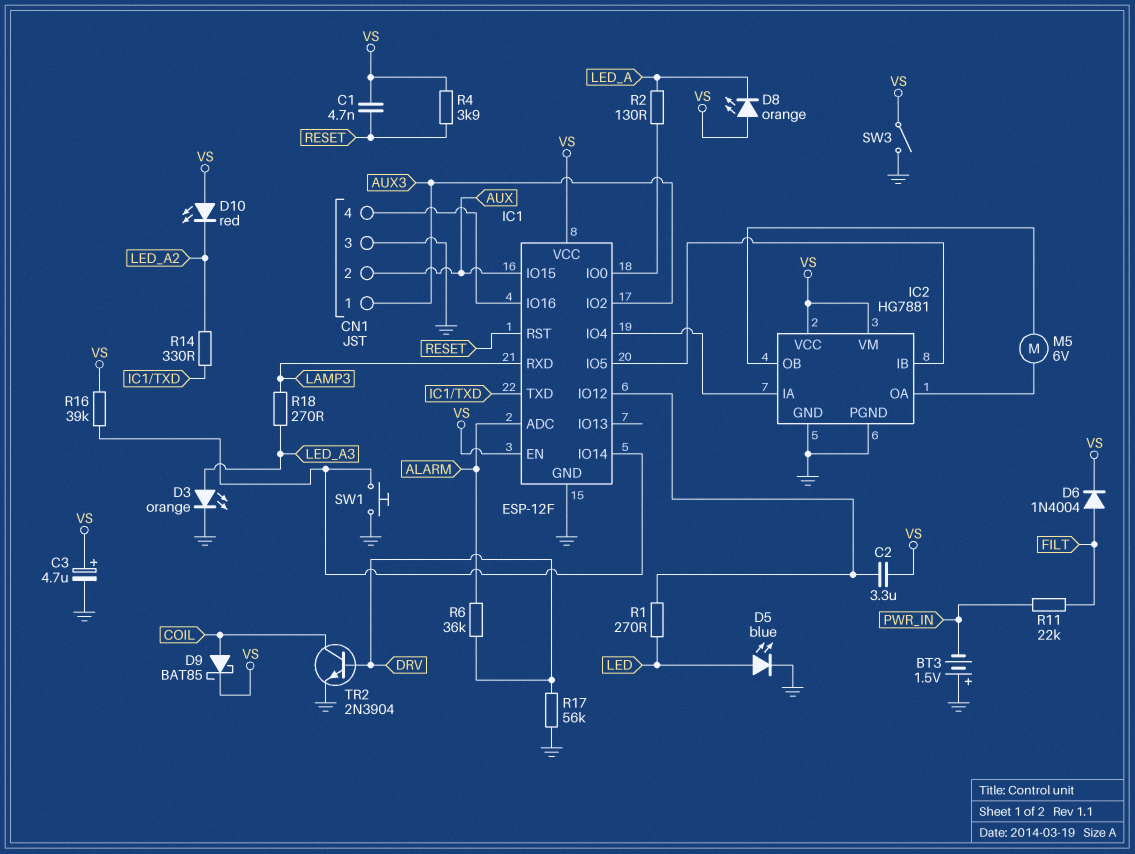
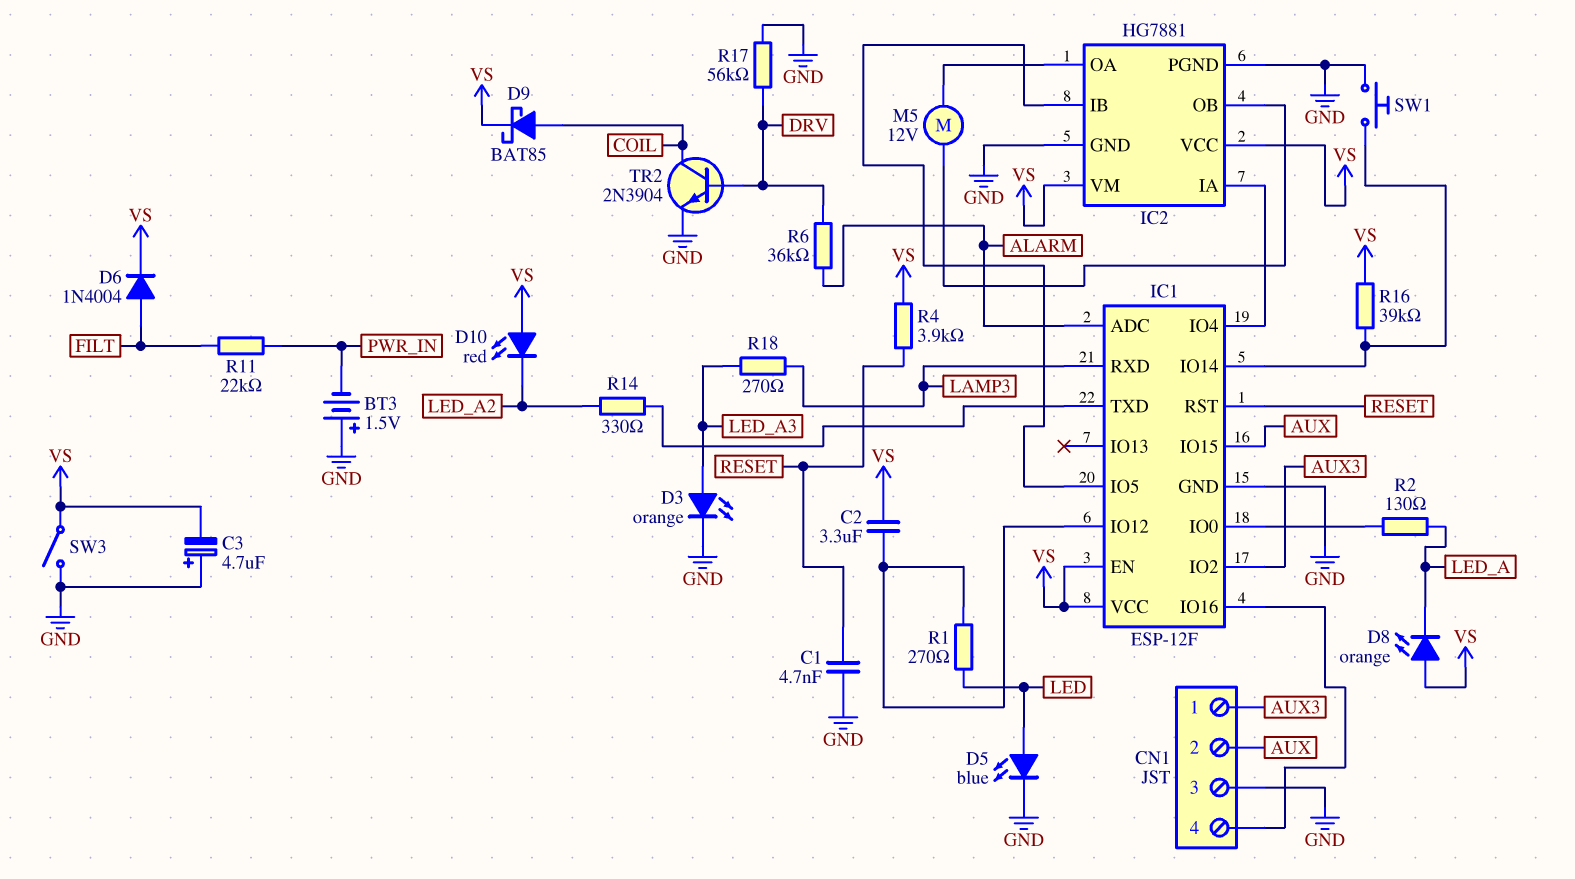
C1: 4.7nF (RESET, VS) -> 4.7nF (GND, RESET)
C3: 4.7uF (plus VS, minus GND) -> 4.7uF (plus GND, minus VS)
M5: motor 6V (IC2/OA, IC2/OB) -> motor 12V (IC2/OA, IC2/OB)

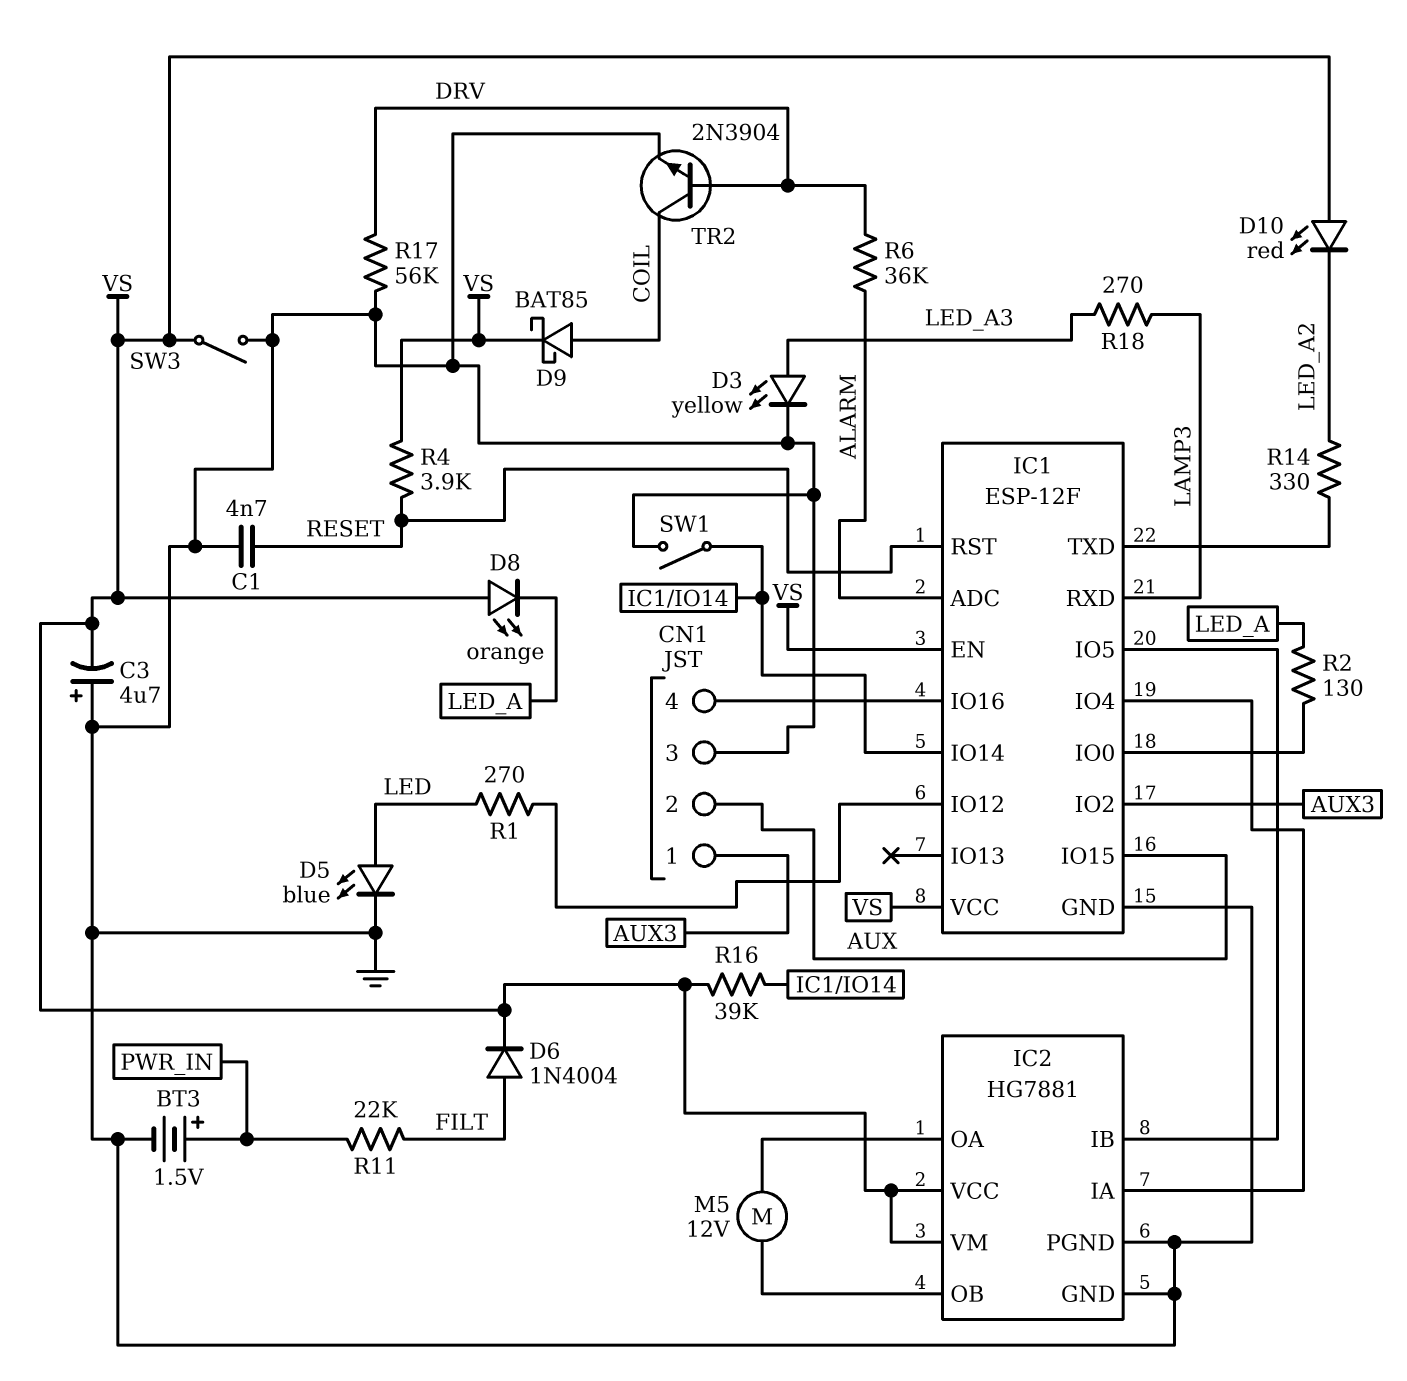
BT3: 1.5V (plus GND, minus PWR_IN) -> 1.5V (plus PWR_IN, minus GND)
C2: 3.3uF (IC1/IO12, VS) -> none
D3: LED orange (A LED_A3, K GND) -> LED yellow (A LED_A3, K GND)
SW1: button (GND, IC1/IO14) -> switch (GND, IC1/IO14)

